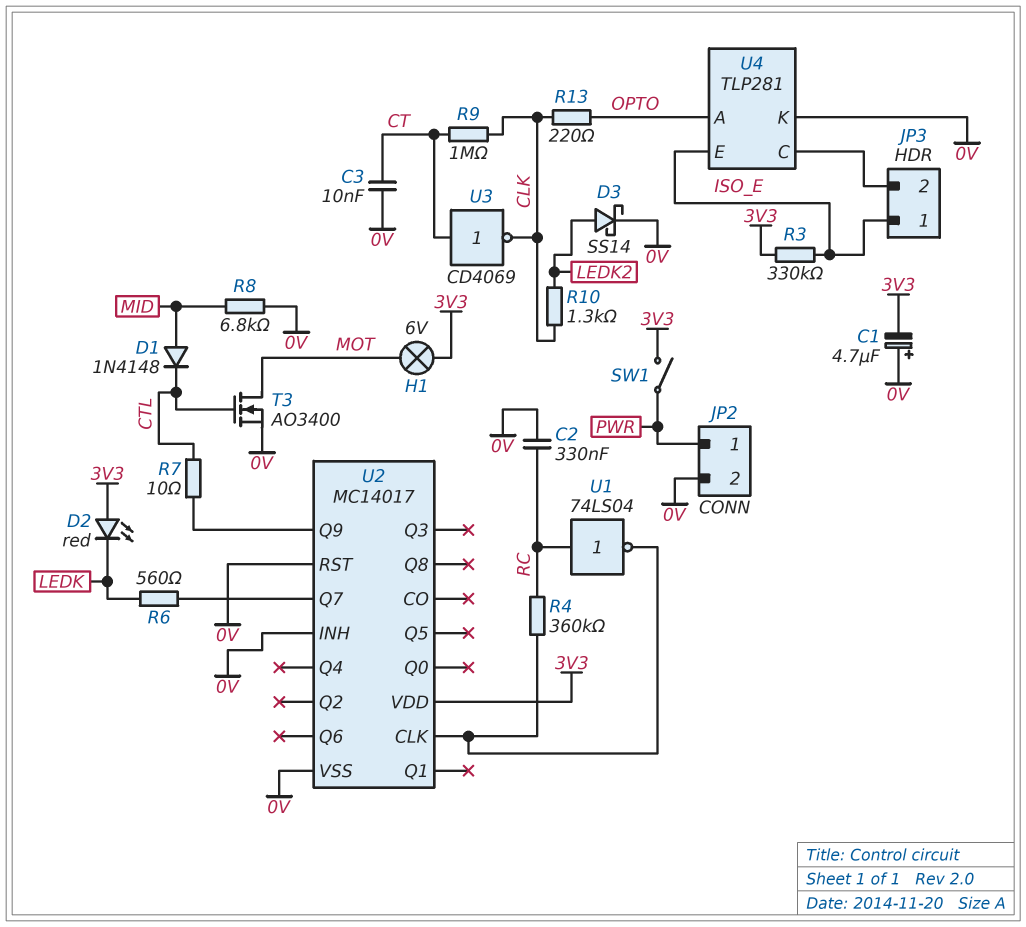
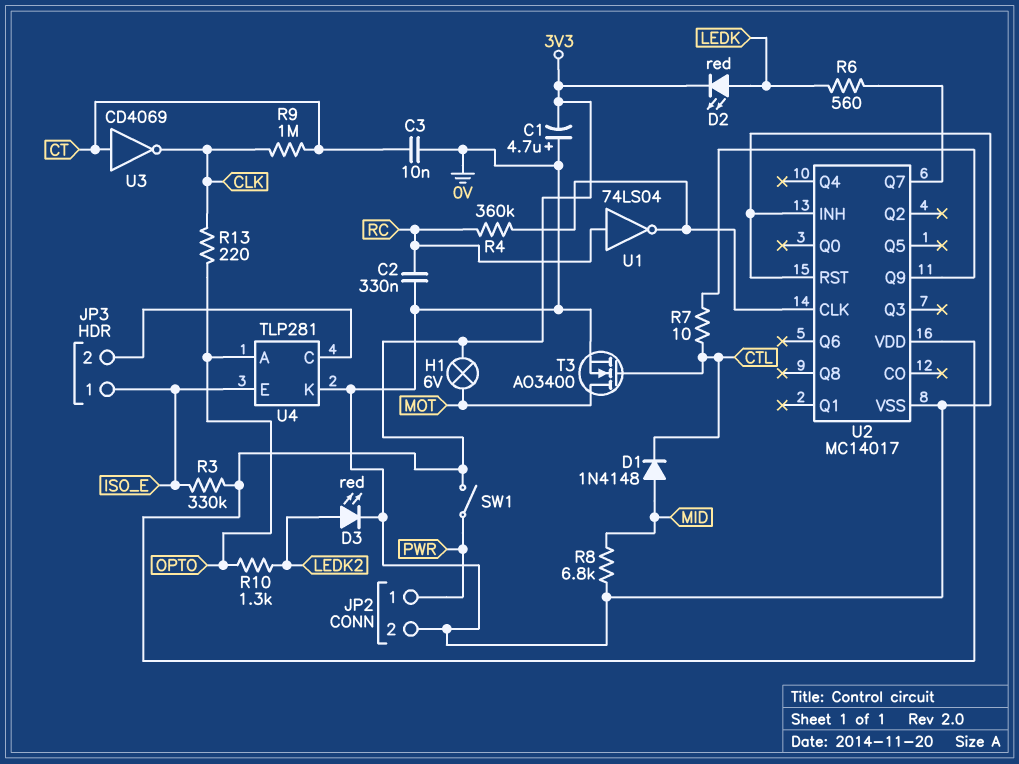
D2: LED red (A 3V3, K LEDK) -> LED red (A LEDK, K 3V3)
D3: schottky SS14 (A LEDK2, K 0V) -> LED red (A LEDK2, K 0V)
R10: 1.3k (CLK, LEDK2) -> 1.3k (LEDK2, OPTO)

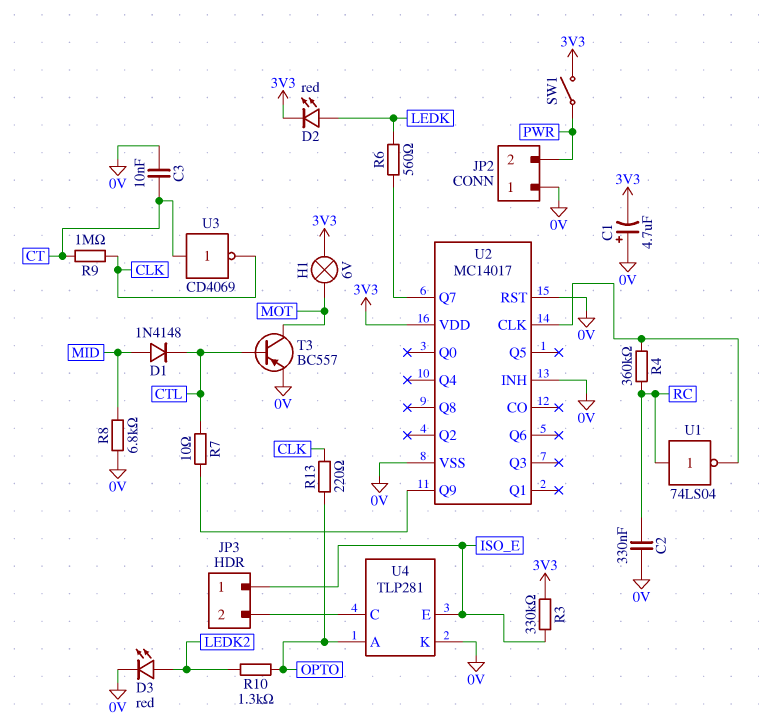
JP2 pin 1: PWR -> 0V
JP2 pin 2: 0V -> PWR
T3: NMOS AO3400 (G CTL, D MOT, S 0V) -> PNP BC557 (B CTL, C MOT, E 0V)

